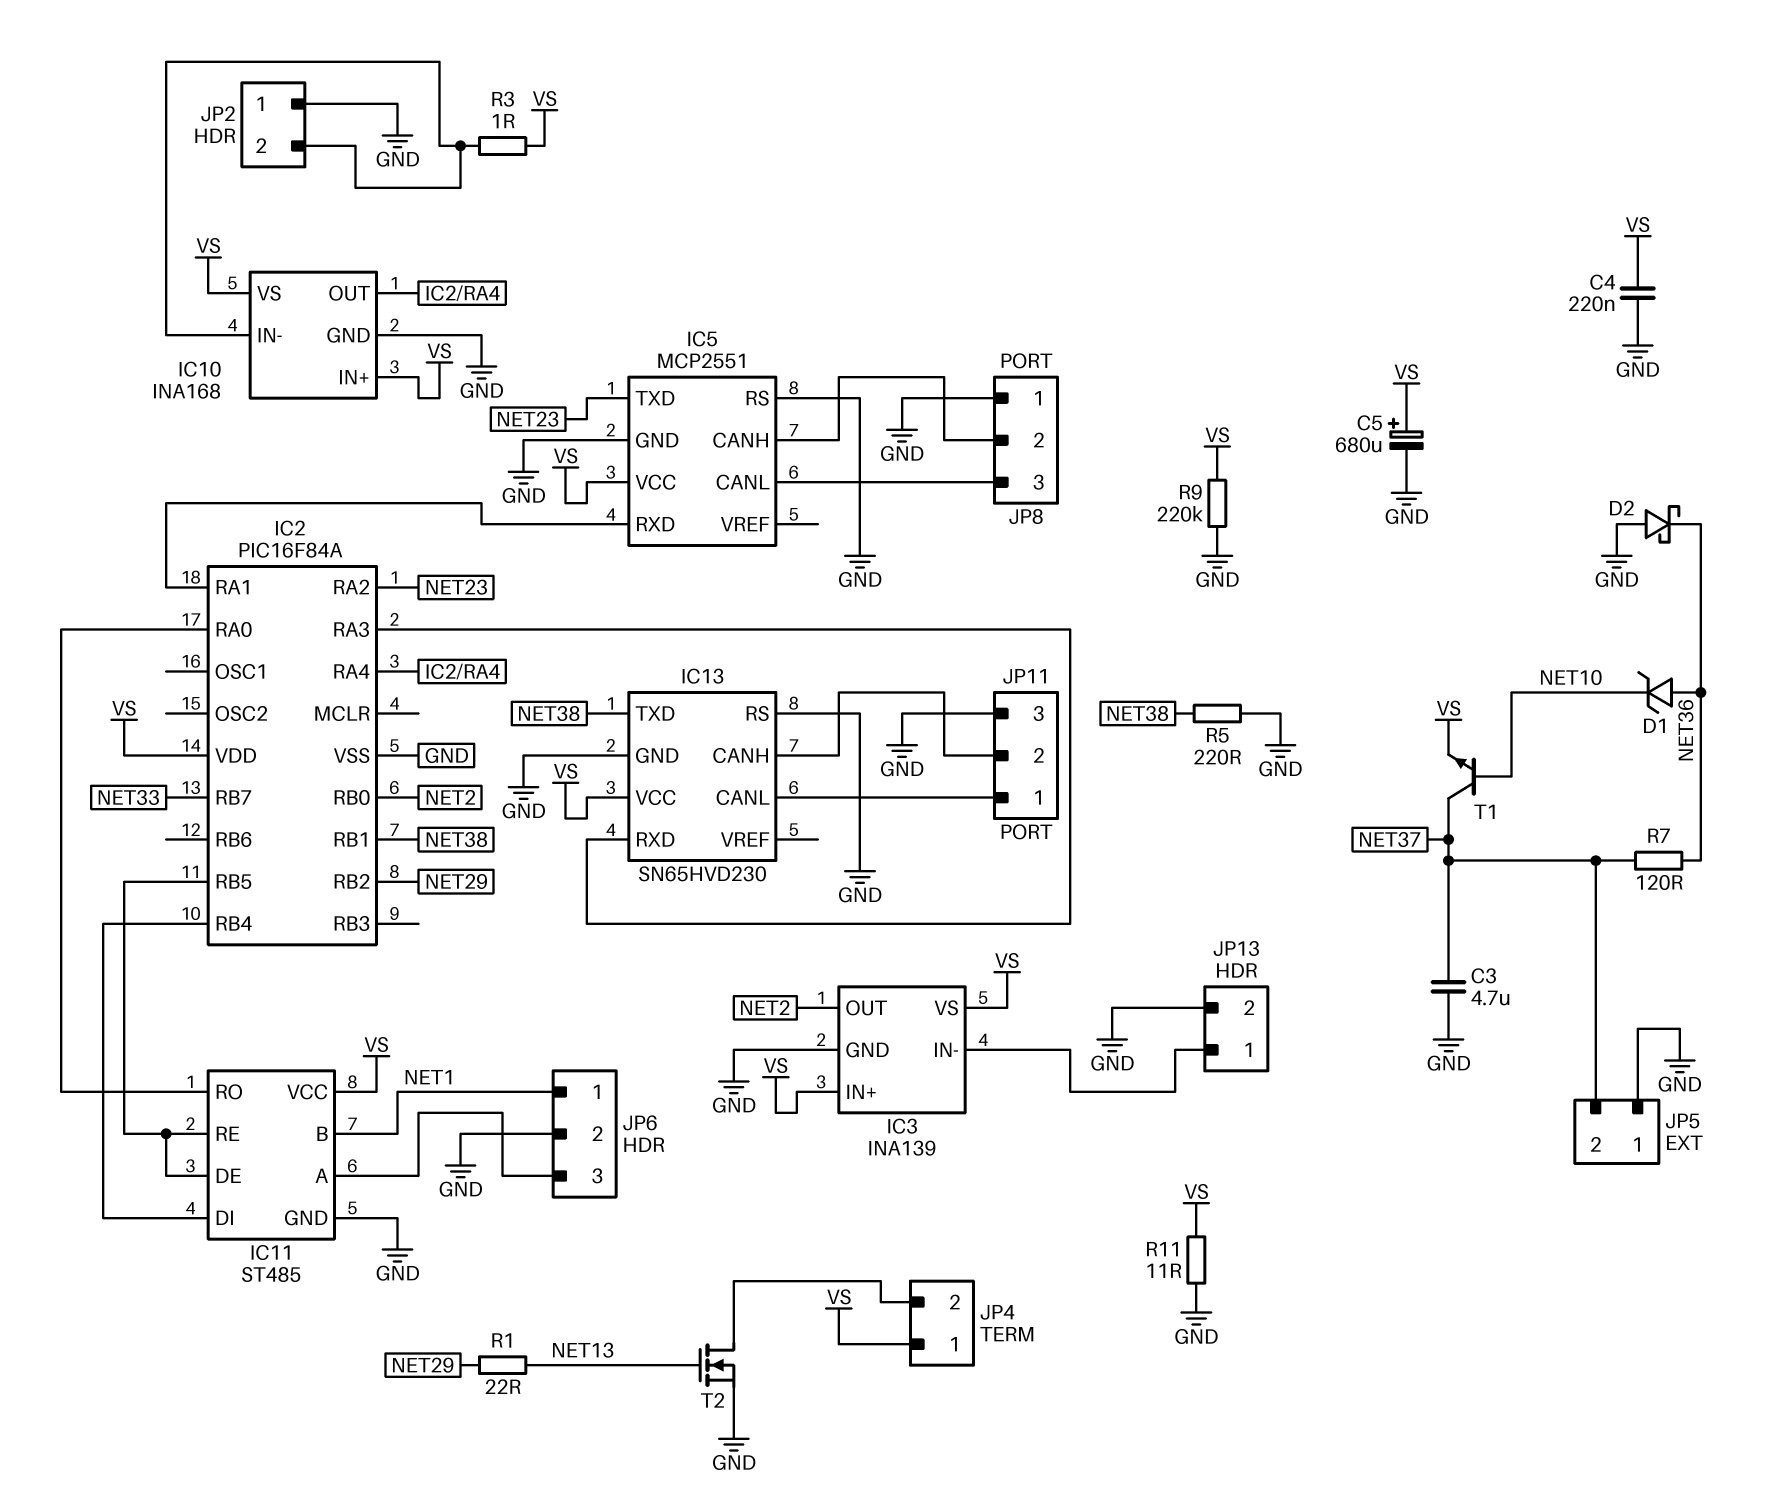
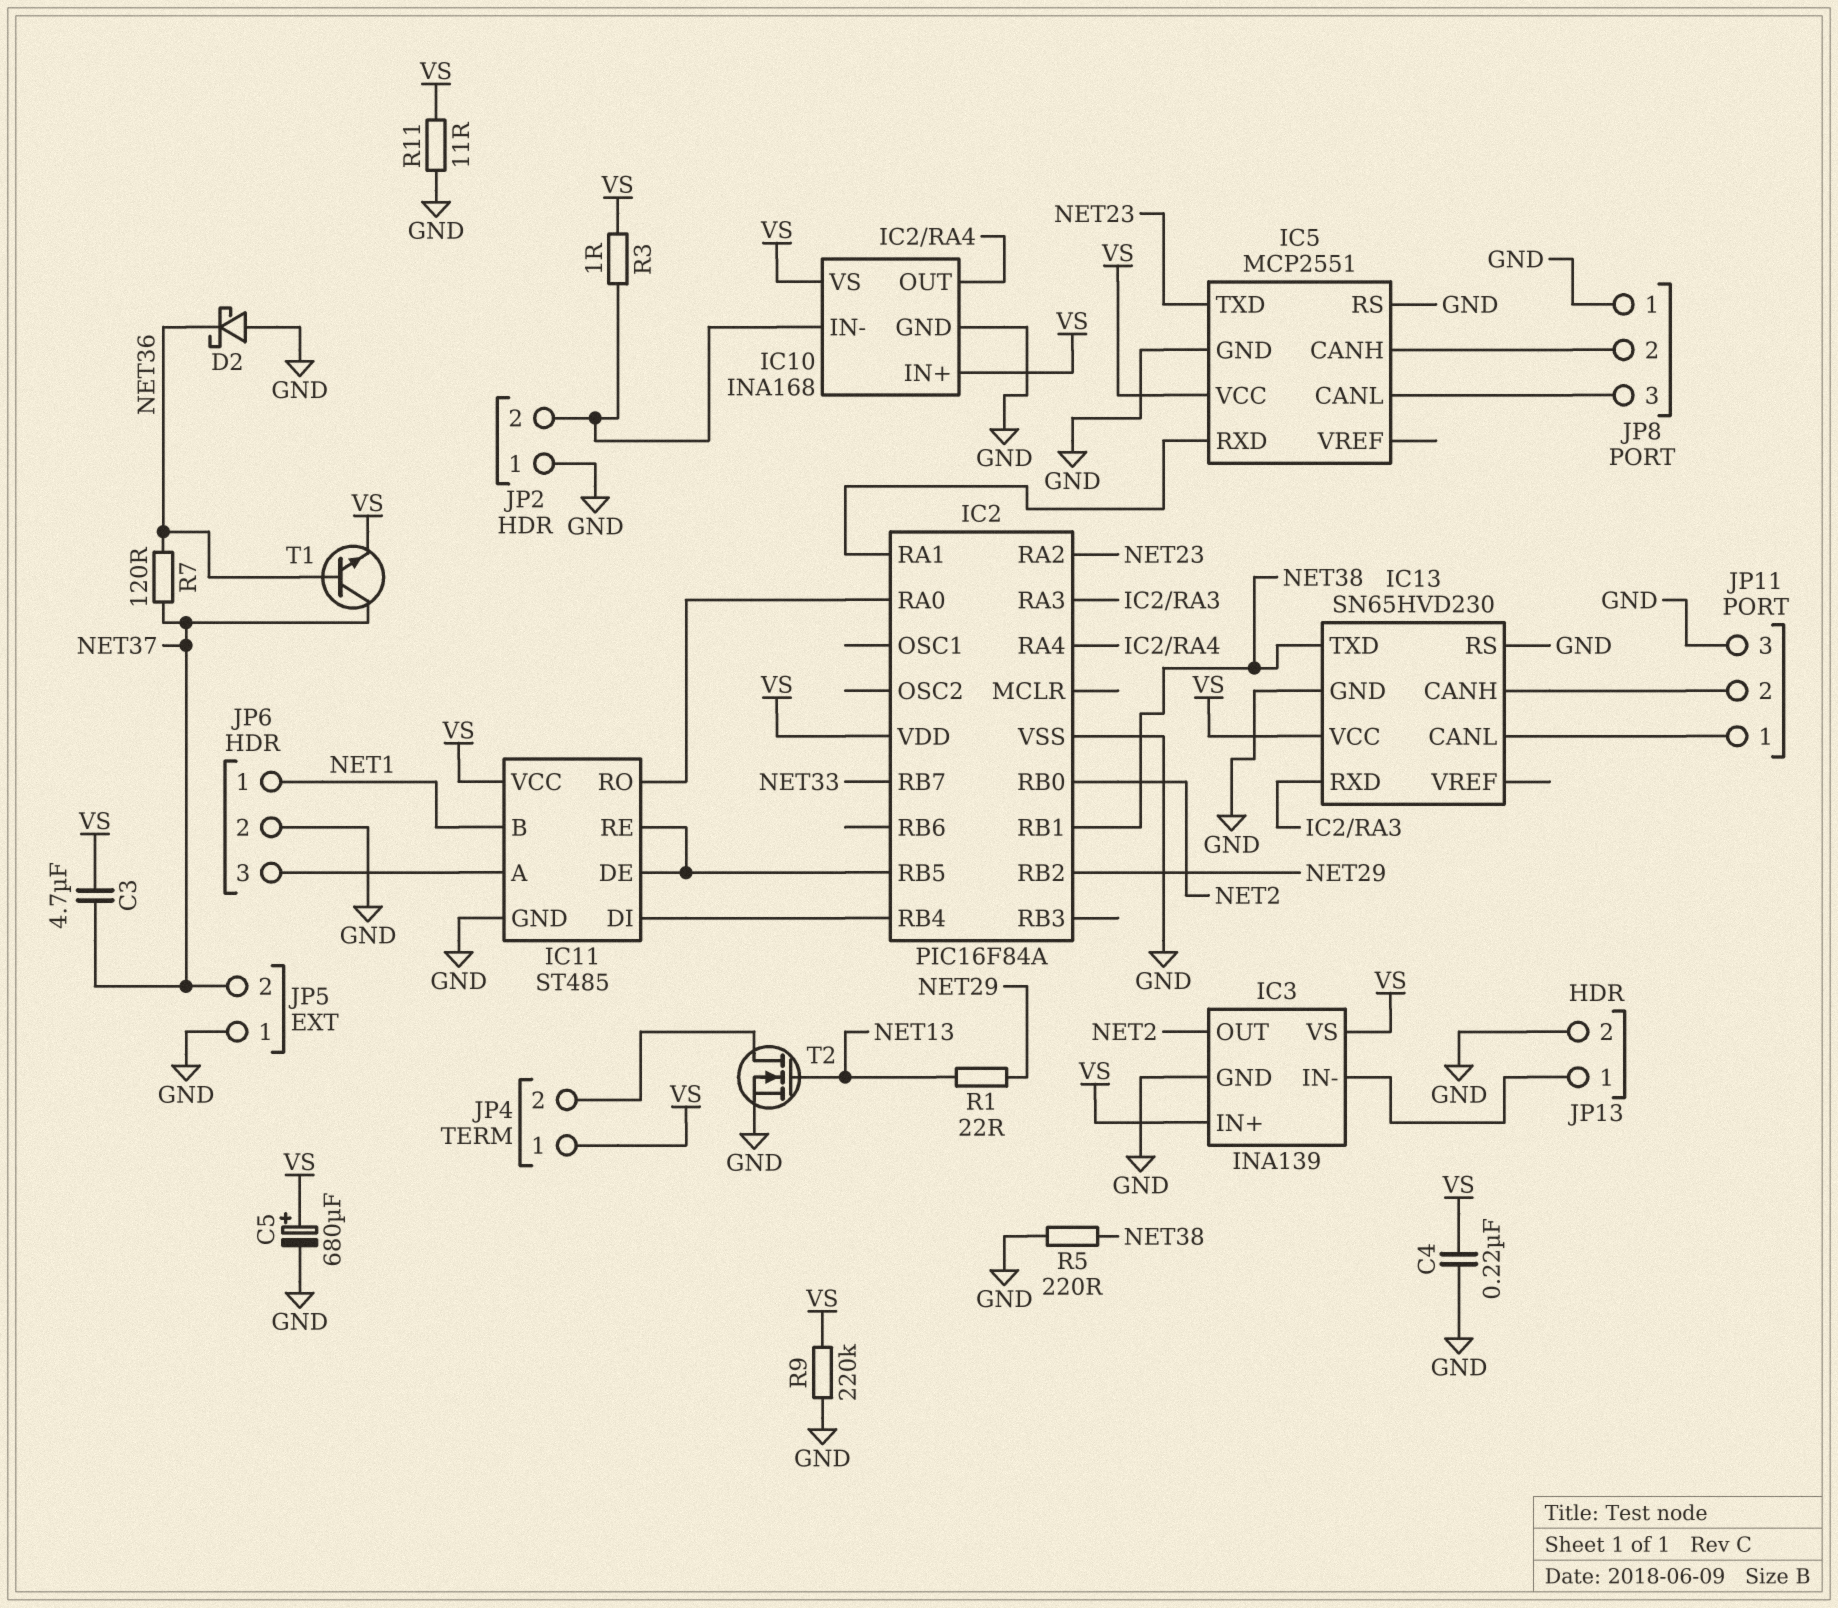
C3: 4.7uF (GND, NET37) -> 4.7uF (NET37, VS)
D1: zener (A NET36, K NET10) -> none
T1: NPN (B NET10, C NET37, E VS) -> NPN (B NET36, C NET37, E VS)

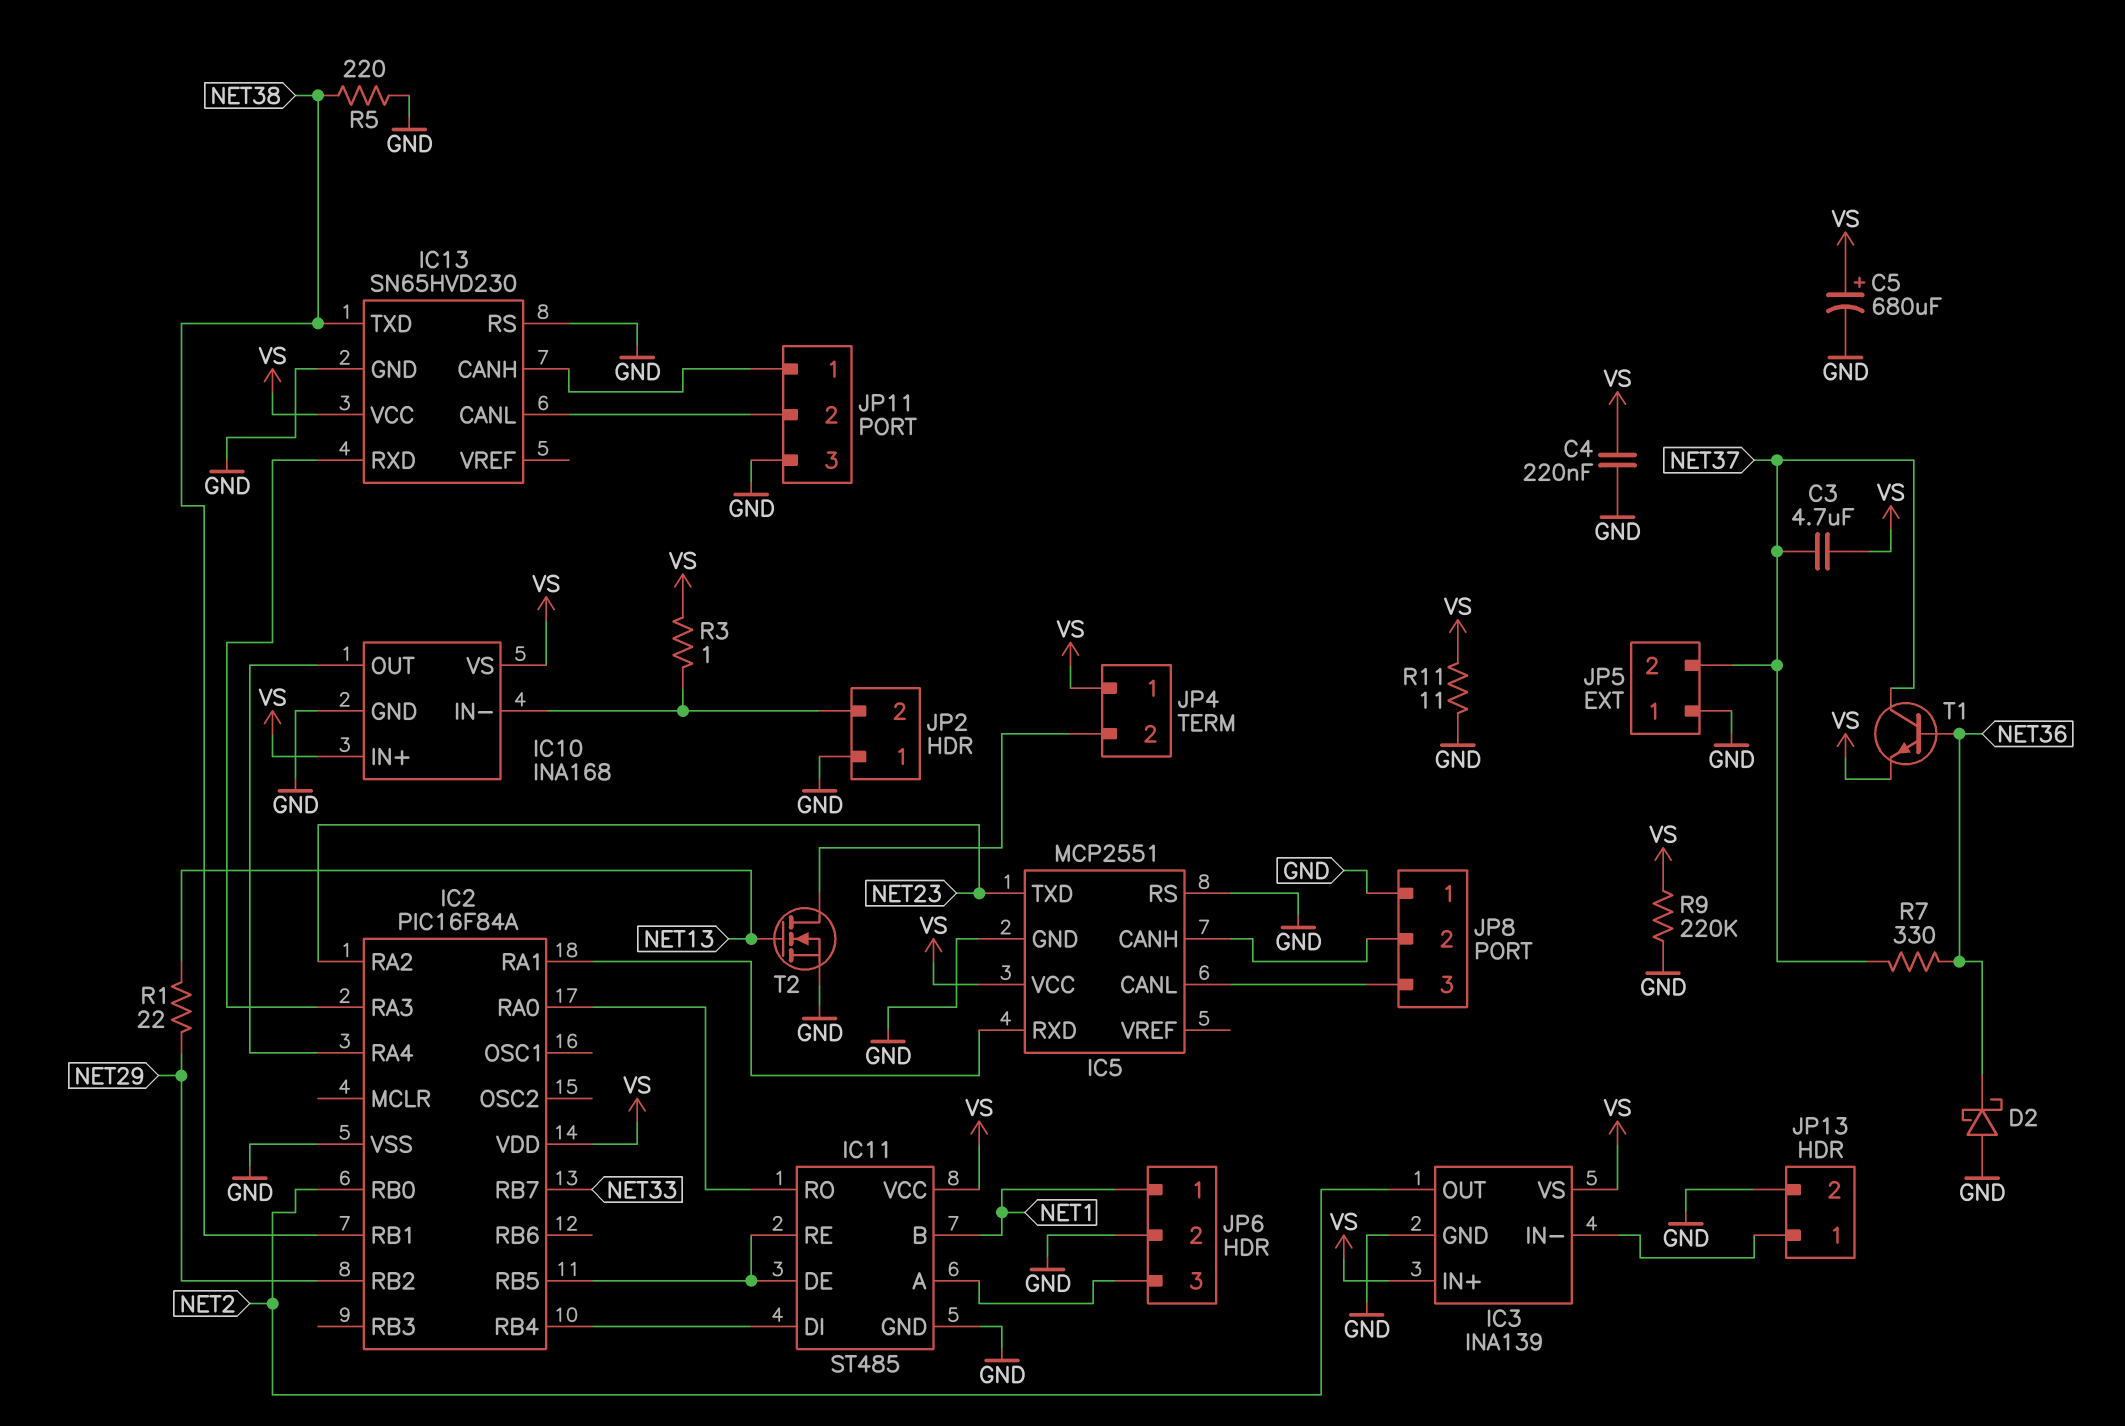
JP11 pin 1: IC13/CANL -> IC13/CANH
JP11 pin 2: IC13/CANH -> IC13/CANL
R7: 120 (NET36, NET37) -> 330 (NET36, NET37)

